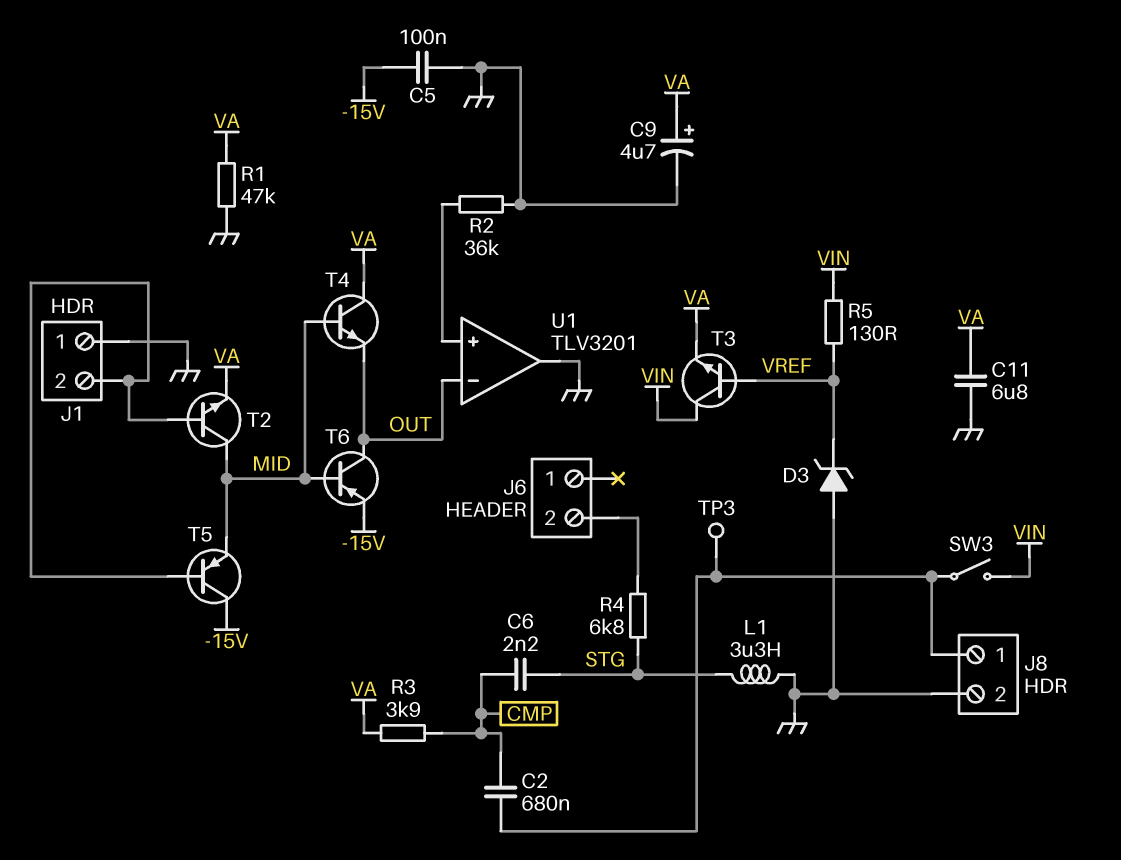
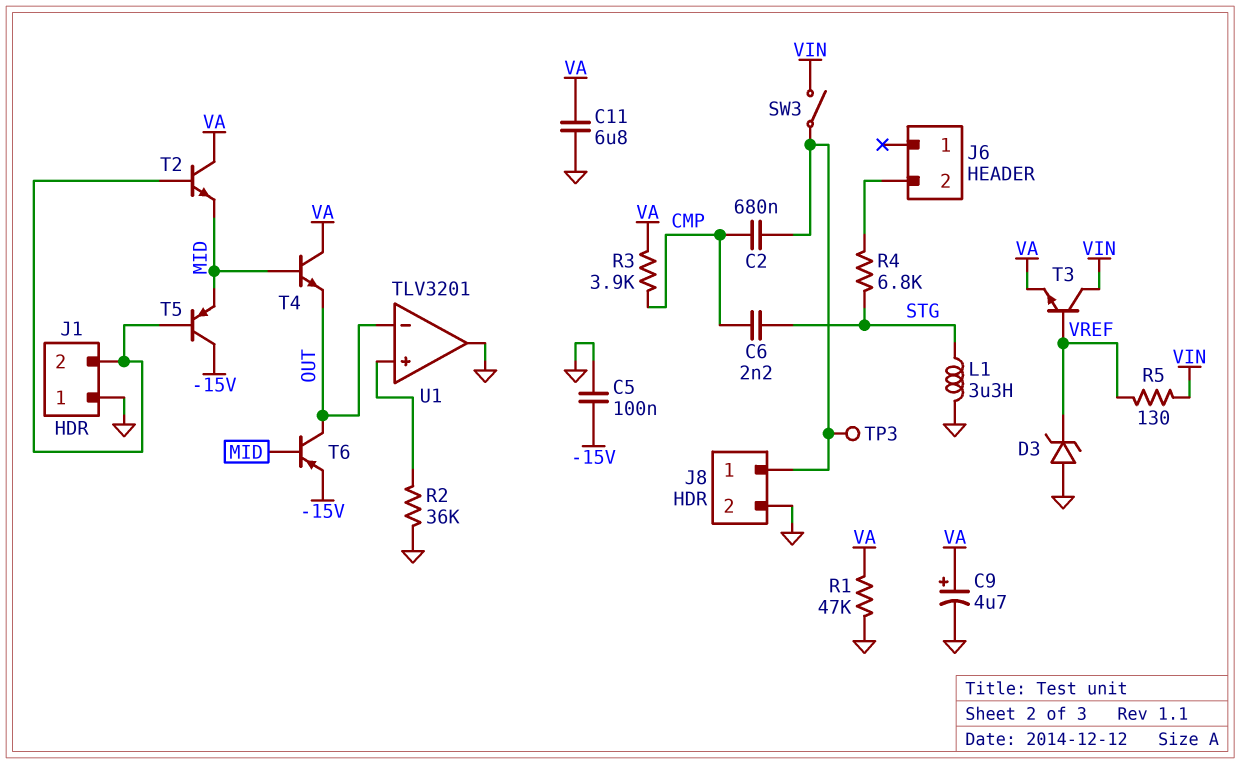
T2: NPN (B J1/2, C MID, E VA) -> NPN (B J1/2, C VA, E MID)

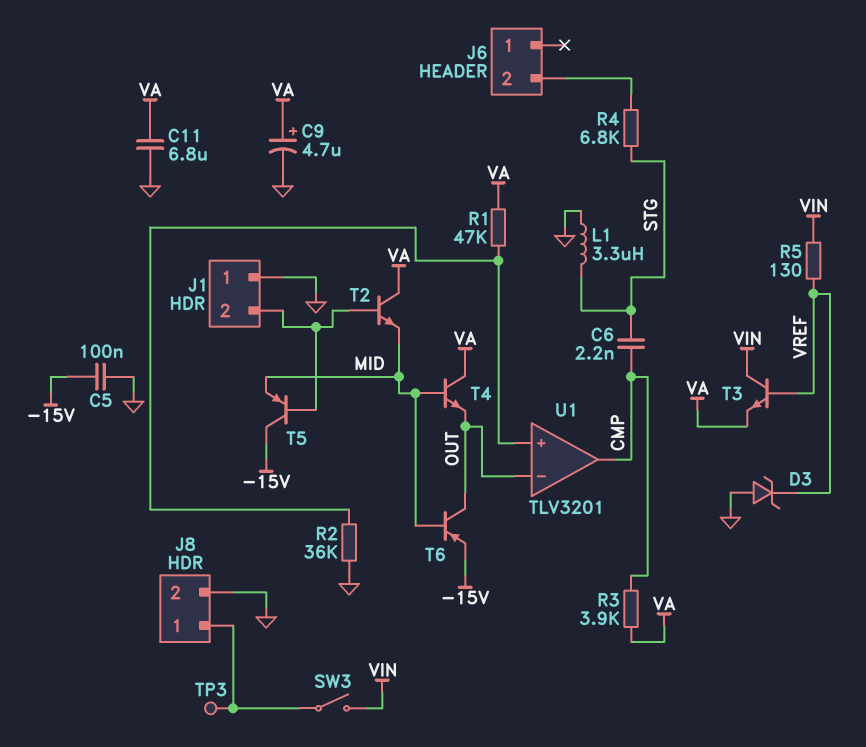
C2: 680nF (CMP, J8/1) -> none
R1: 47k (GND, VA) -> 47k (U1/in+, VA)
U1 pin out: GND -> CMP

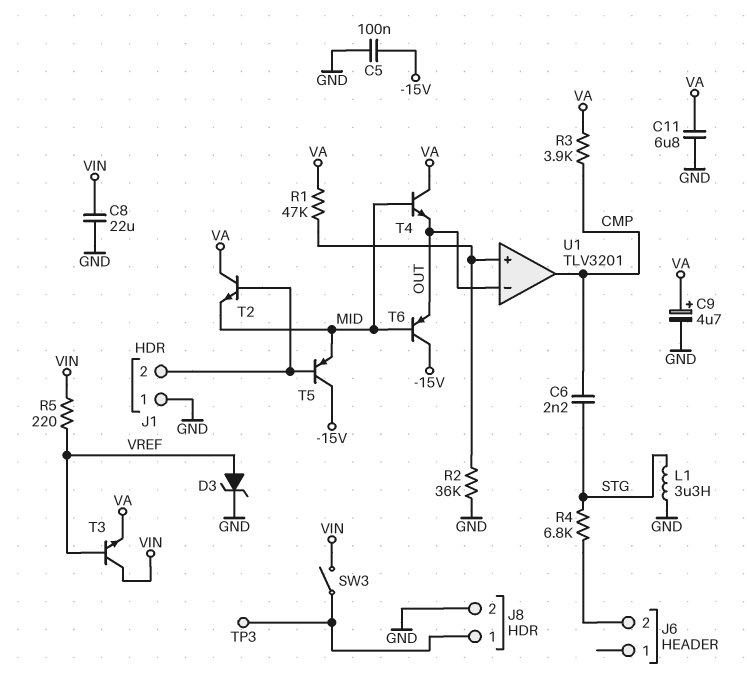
C8: none -> 22uF (GND, VIN)
D3: zener (A GND, K VREF) -> zener (A VREF, K GND)
R5: 130 (VIN, VREF) -> 220 (VIN, VREF)
T6: PNP (B MID, C OUT, E -15V) -> PNP (B MID, C -15V, E OUT)

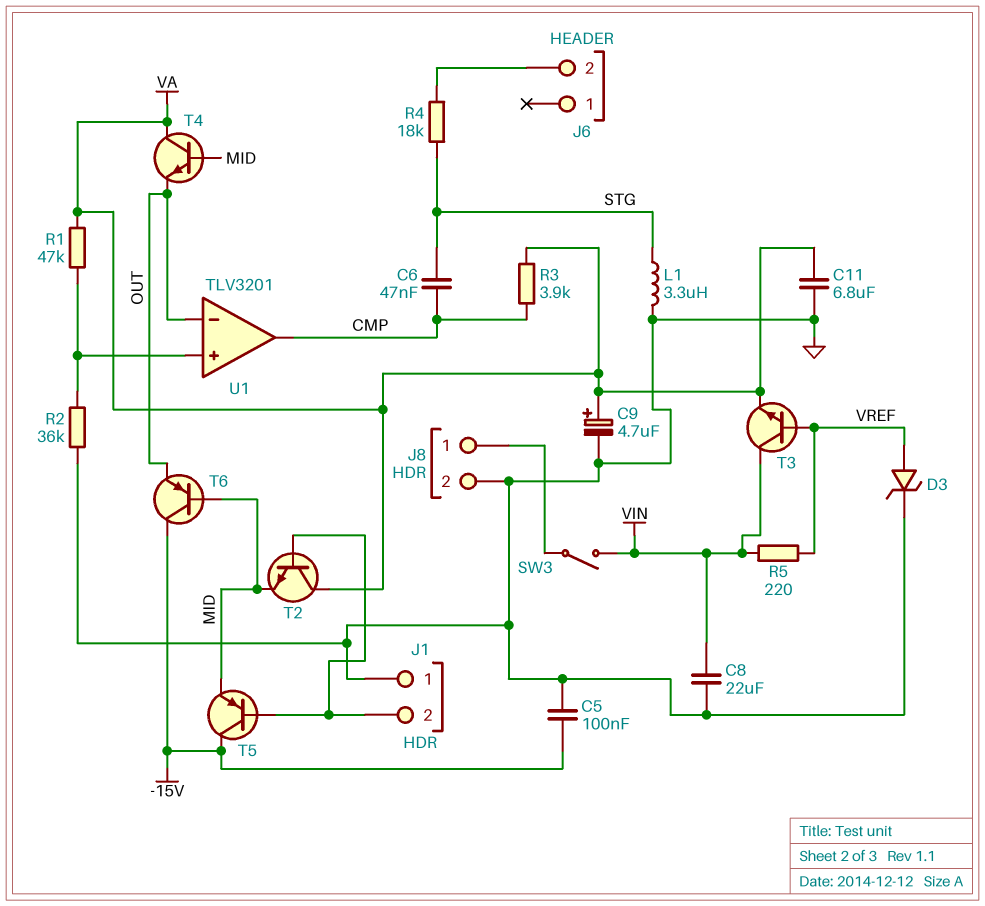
C6: 2.2nF (CMP, STG) -> 47nF (CMP, STG)
R4: 6.8k (J6/2, STG) -> 18k (J6/2, STG)
TP3: test point (J8/1) -> none

